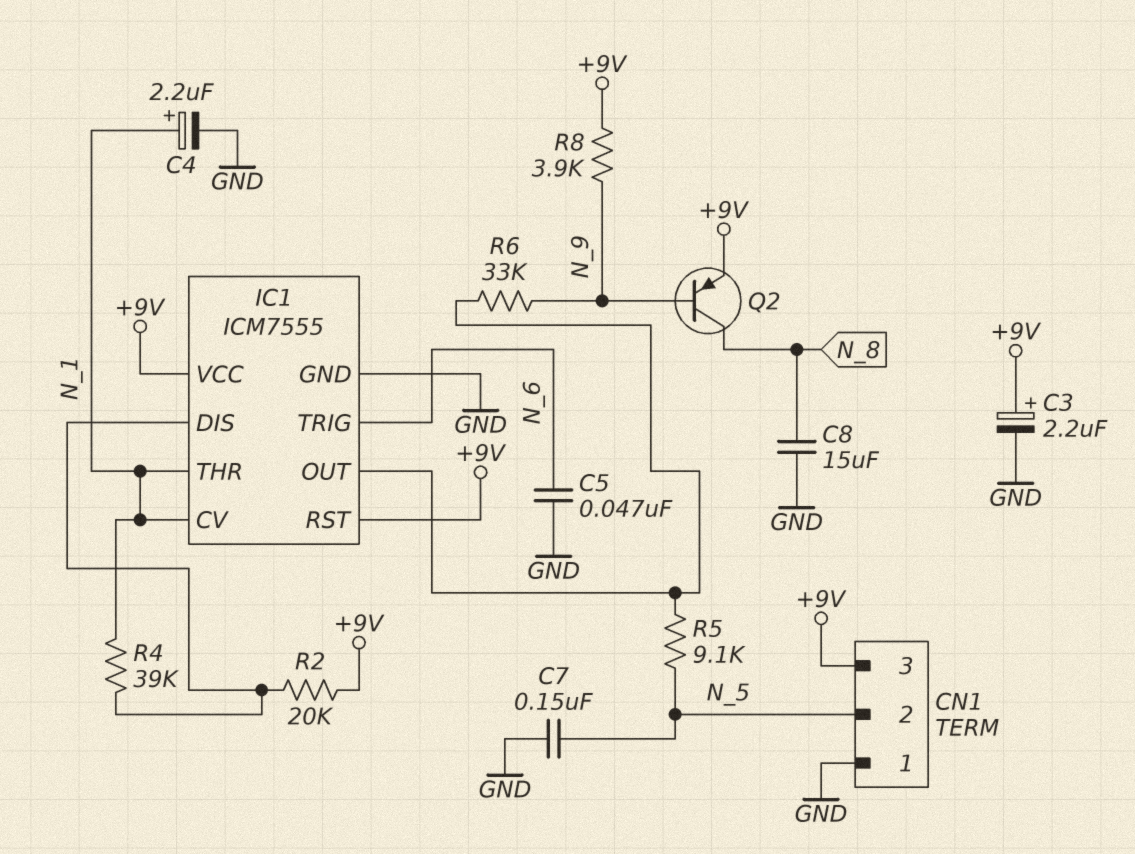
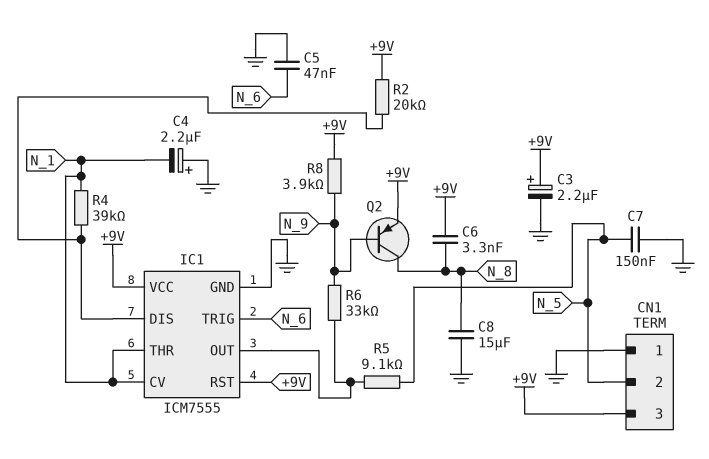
C4: 2.2uF (plus N_1, minus GND) -> 2.2uF (plus GND, minus N_1)
C6: none -> 3.3nF (+9V, N_8)

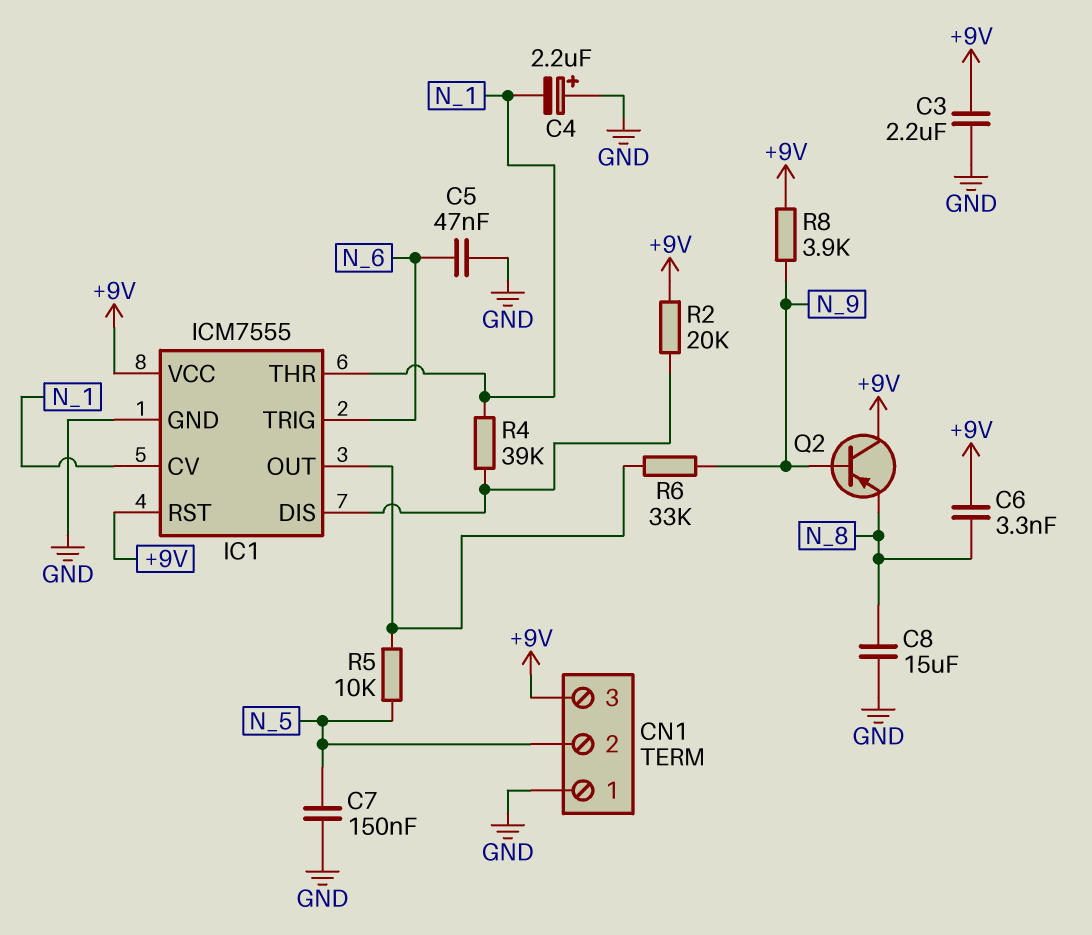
C3: 2.2uF (plus +9V, minus GND) -> 2.2uF (+9V, GND)
Q2: PNP (B N_9, C N_8, E +9V) -> PNP (B N_9, C +9V, E N_8)
R5: 9.1k (IC1/OUT, N_5) -> 10k (IC1/OUT, N_5)

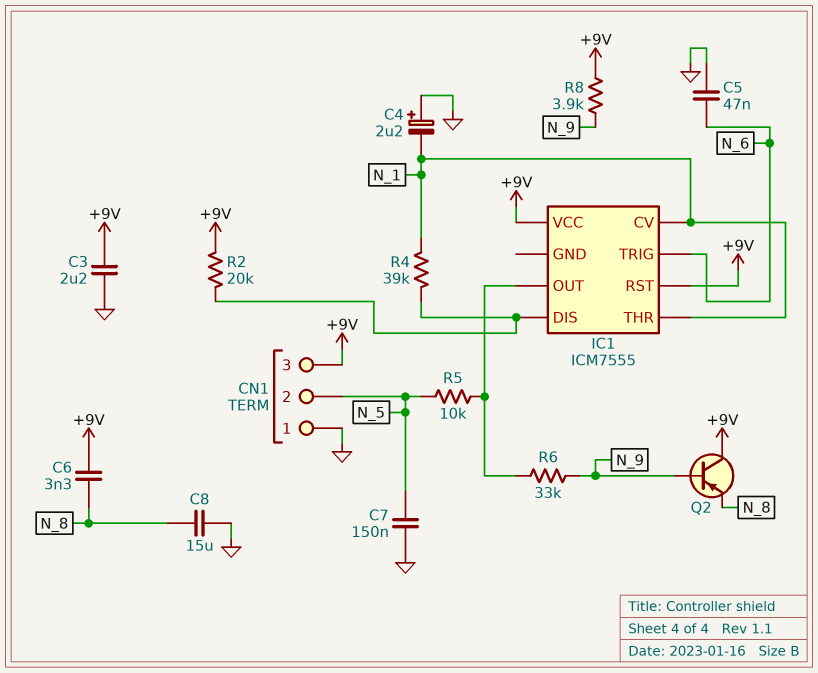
IC1 pin GND: GND -> none

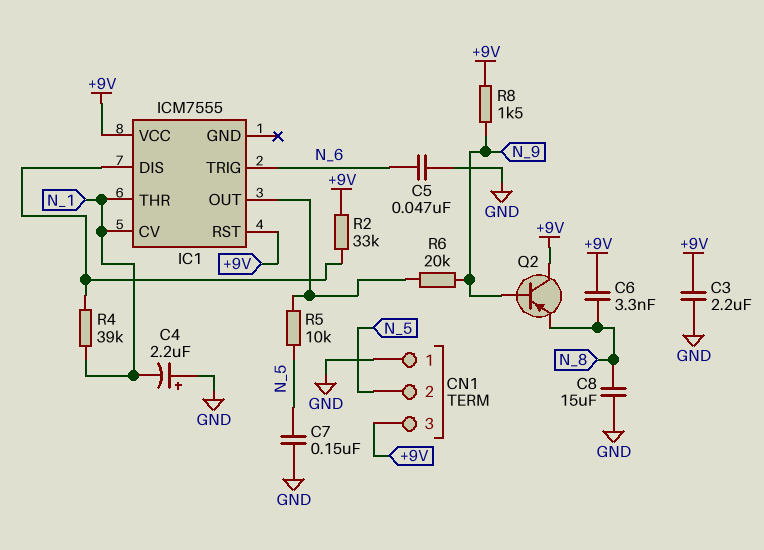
R2: 20k (+9V, IC1/DIS) -> 33k (+9V, IC1/DIS)
R6: 33k (IC1/OUT, N_9) -> 20k (IC1/OUT, N_9)
R8: 3.9k (+9V, N_9) -> 1.5k (+9V, N_9)

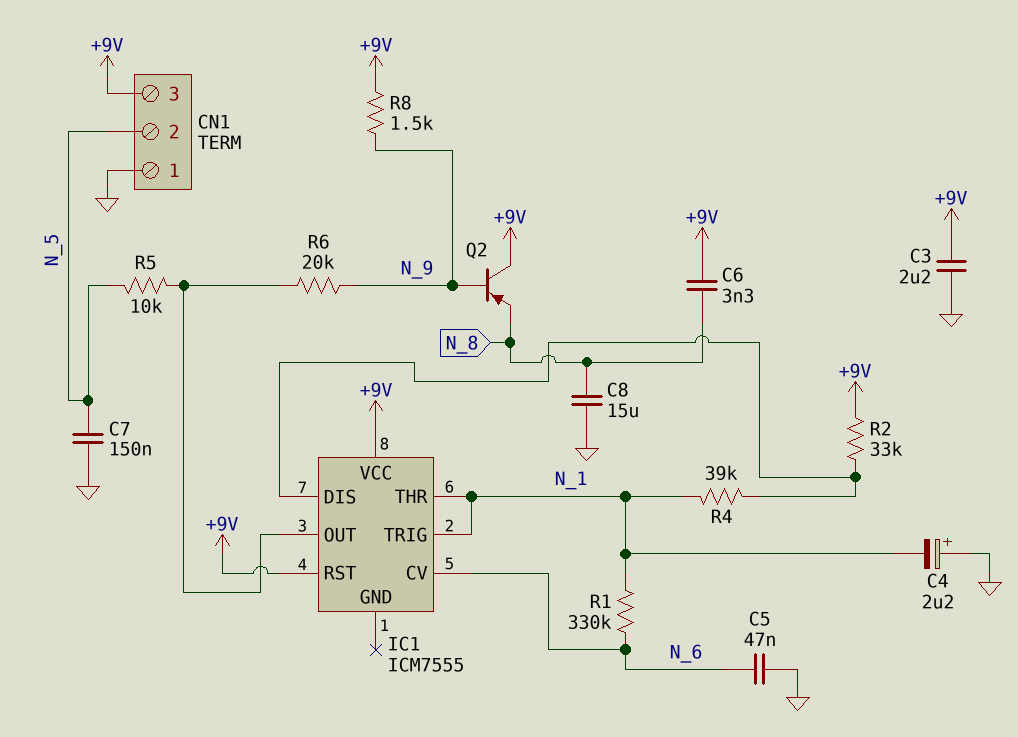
IC1 pin CV: N_1 -> N_6
IC1 pin TRIG: N_6 -> N_1
R1: none -> 330k (N_1, N_6)

